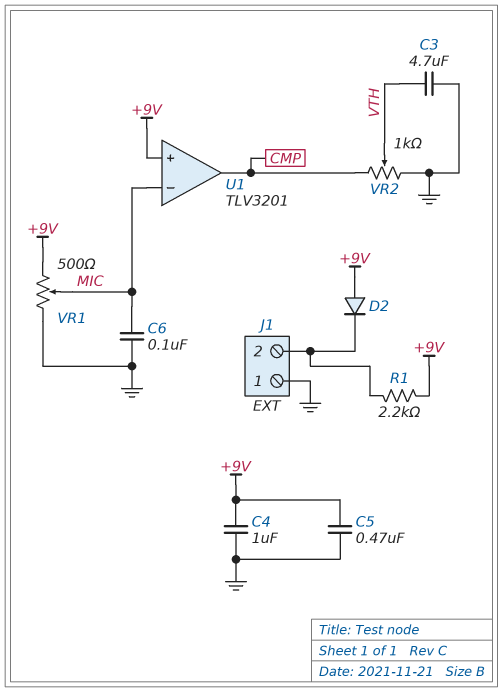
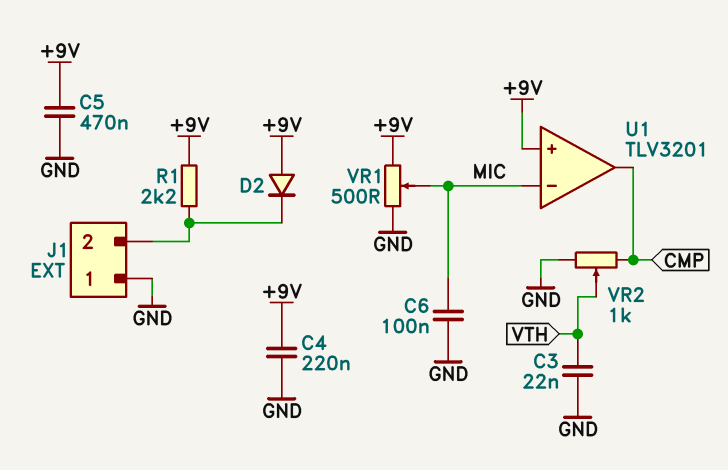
C3: 4.7uF (GND, VTH) -> 22nF (GND, VTH)
C4: 1uF (+9V, GND) -> 220nF (+9V, GND)

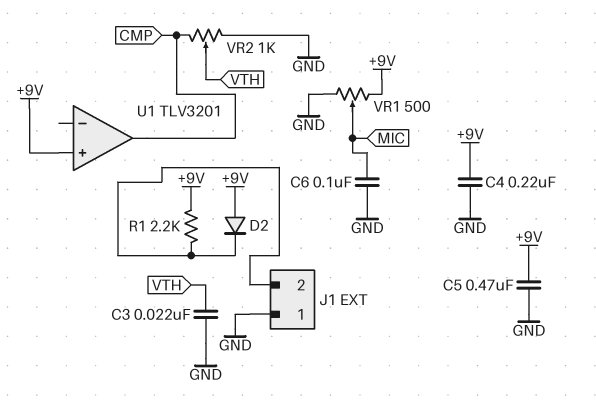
U1 pin in-: MIC -> none

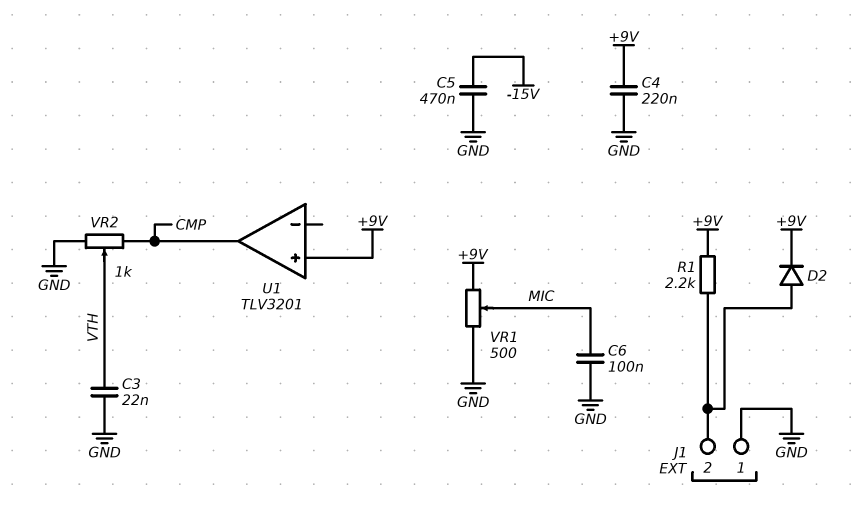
C5: 470nF (+9V, GND) -> 470nF (-15V, GND)
D2: diode (A +9V, K J1/2) -> diode (A J1/2, K +9V)

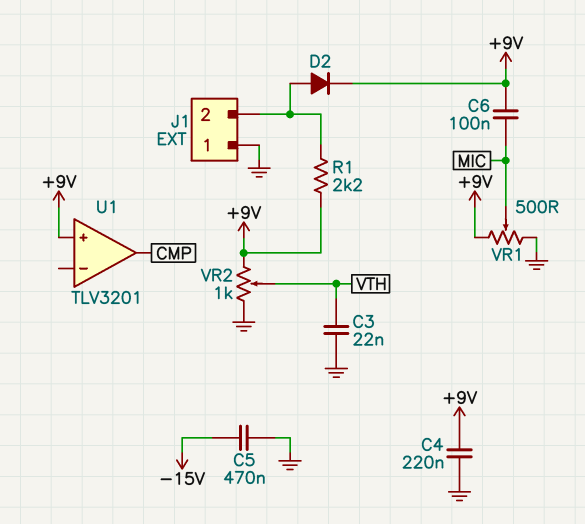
C6: 100nF (GND, MIC) -> 100nF (+9V, MIC)
VR2: 1k (CMP, GND, wiper VTH) -> 1k (+9V, GND, wiper VTH)

